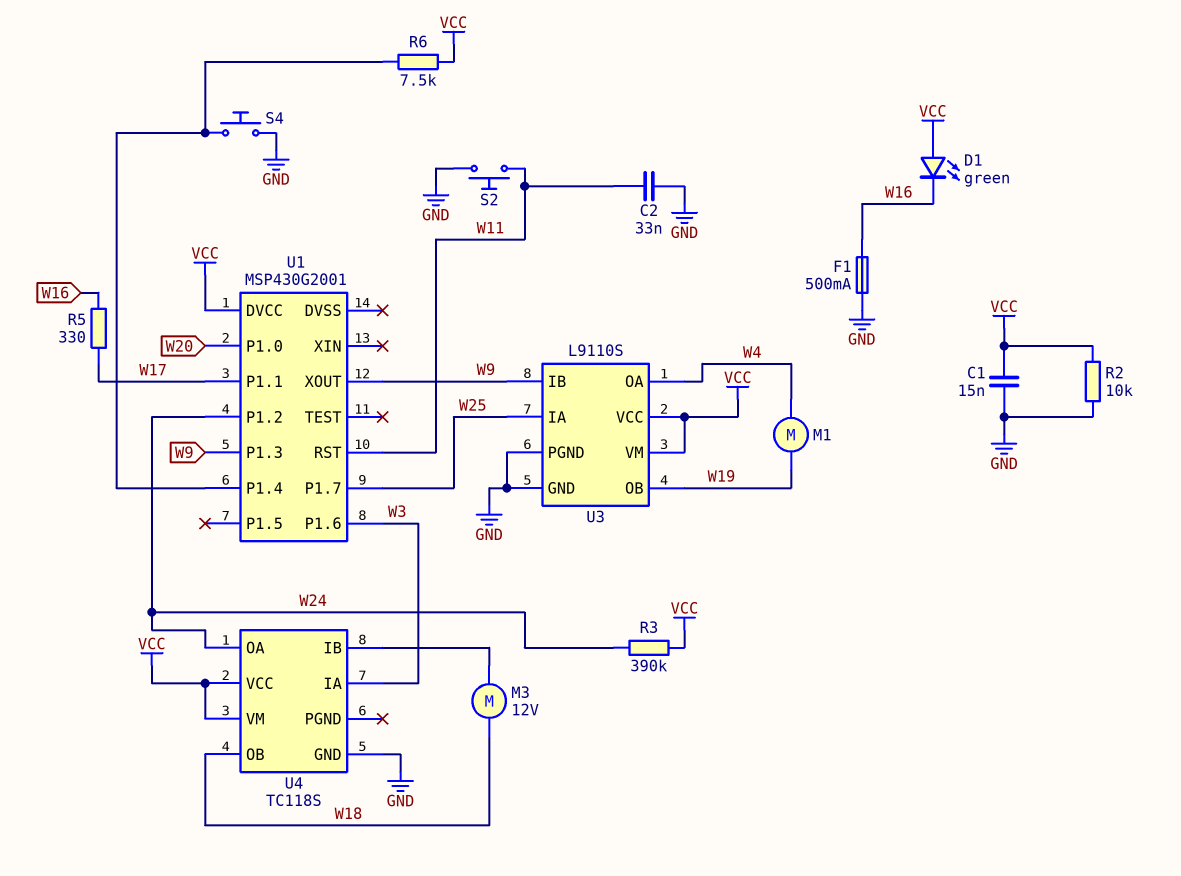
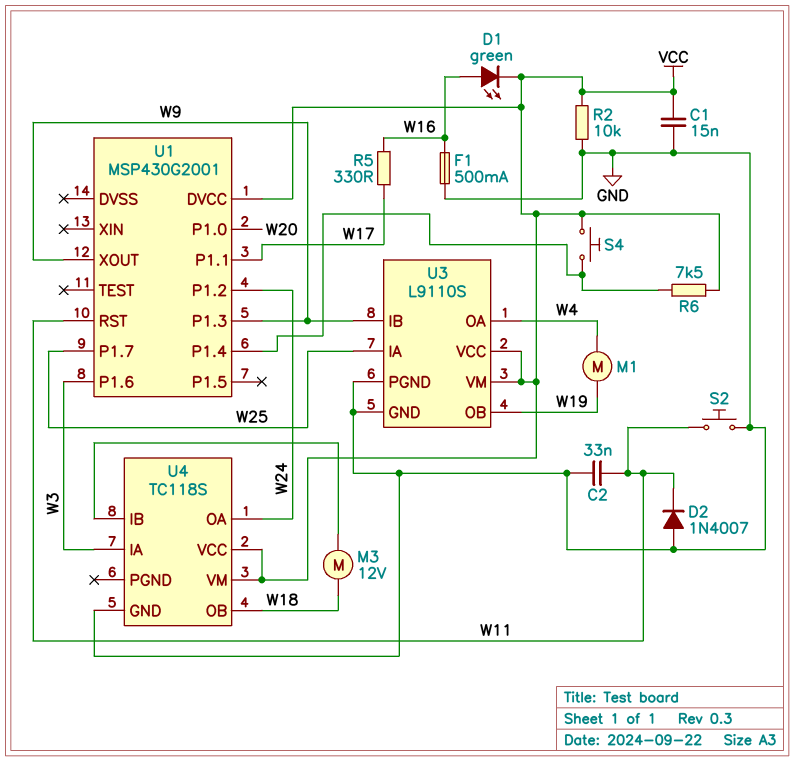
D1: LED green (A VCC, K W16) -> LED green (A W16, K VCC)
D2: none -> diode 1N4007 (A GND, K W11)
R3: 390k (VCC, W24) -> none
S4: button (GND, U1/P1.4) -> button (U1/P1.4, VCC)

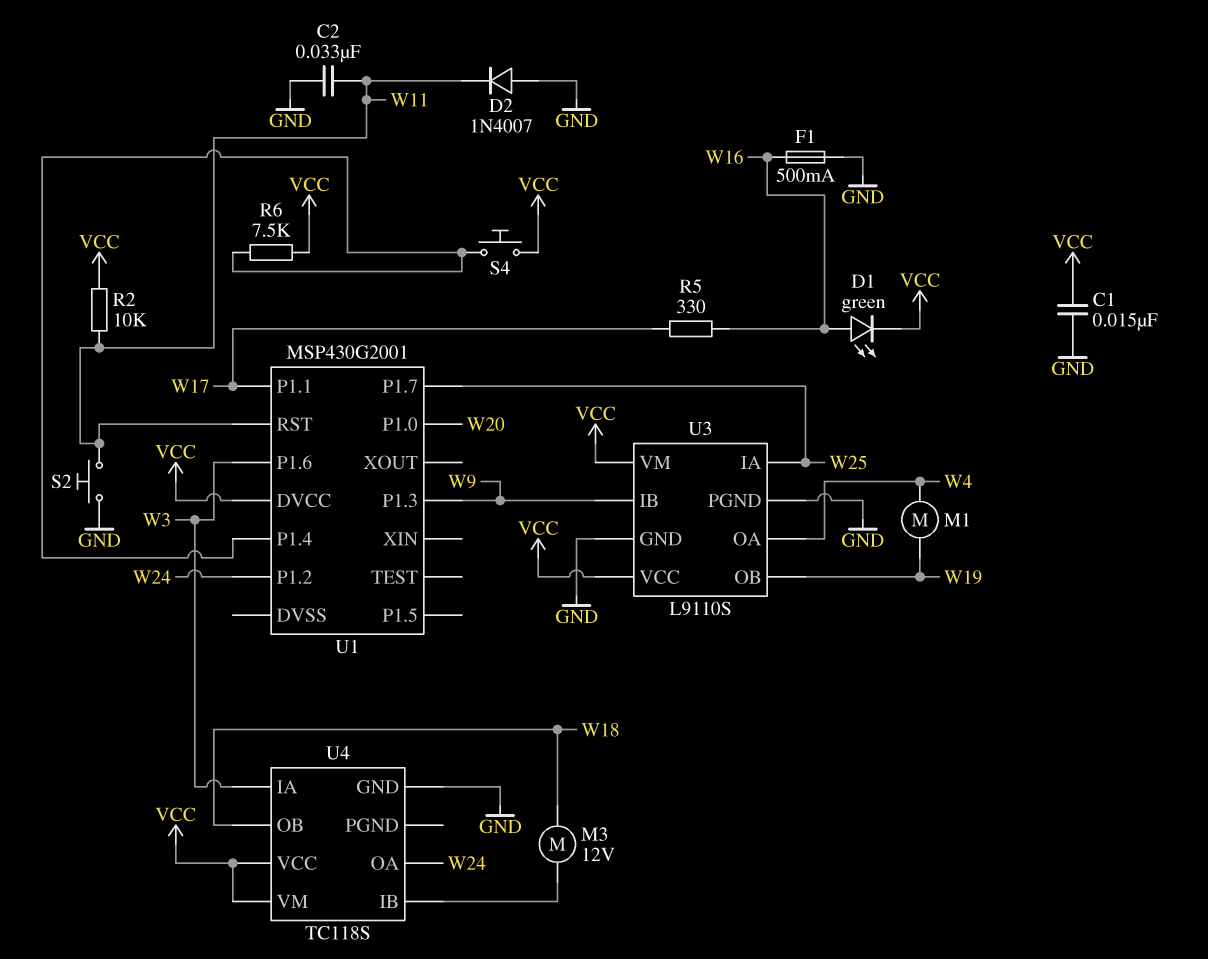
R2: 10k (GND, VCC) -> 10k (VCC, W11)
U1 pin XOUT: W9 -> none

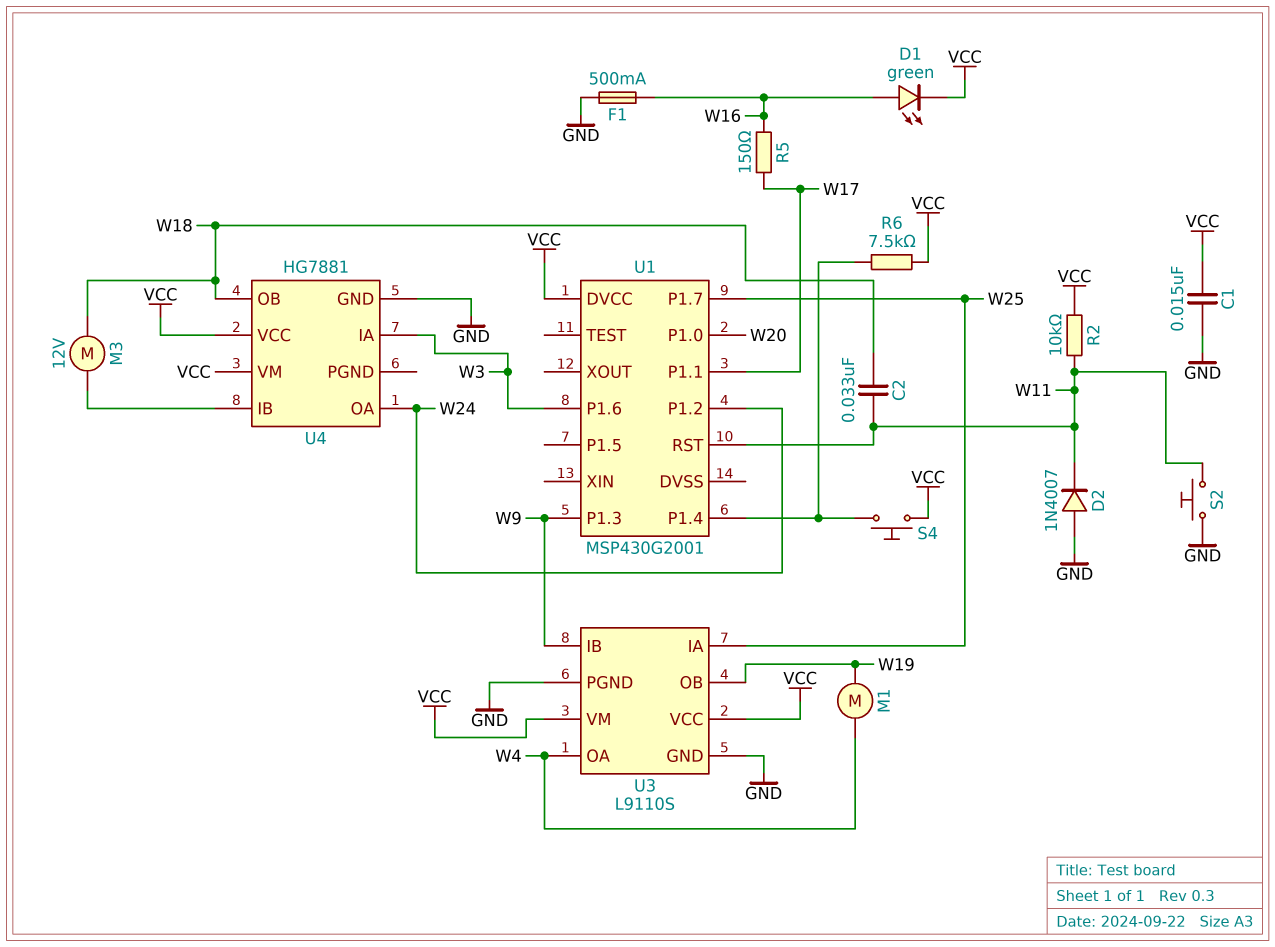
C2: 33nF (GND, W11) -> 33nF (W11, W18)
R5: 330 (W16, W17) -> 150 (W16, W17)
U4: TC118S -> HG7881

